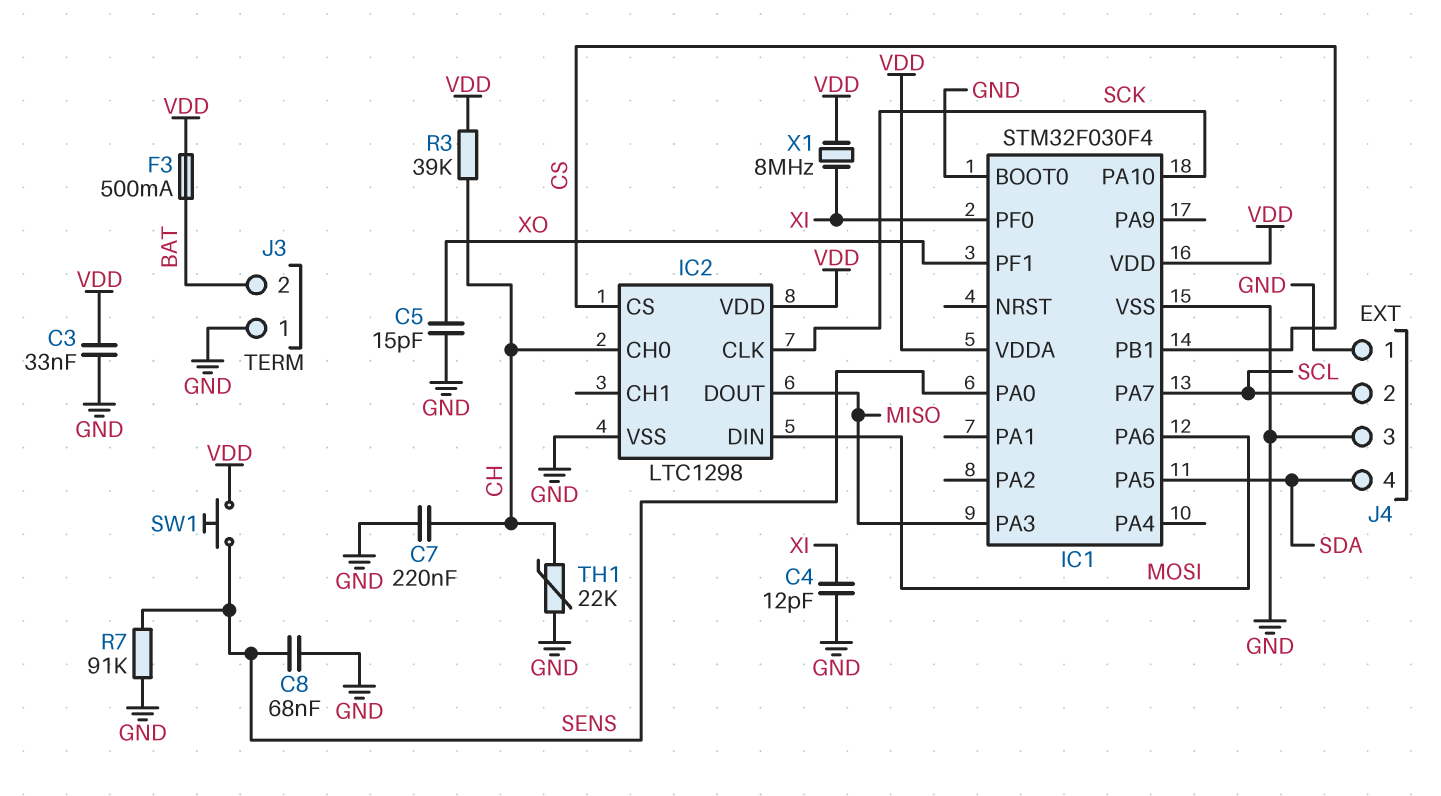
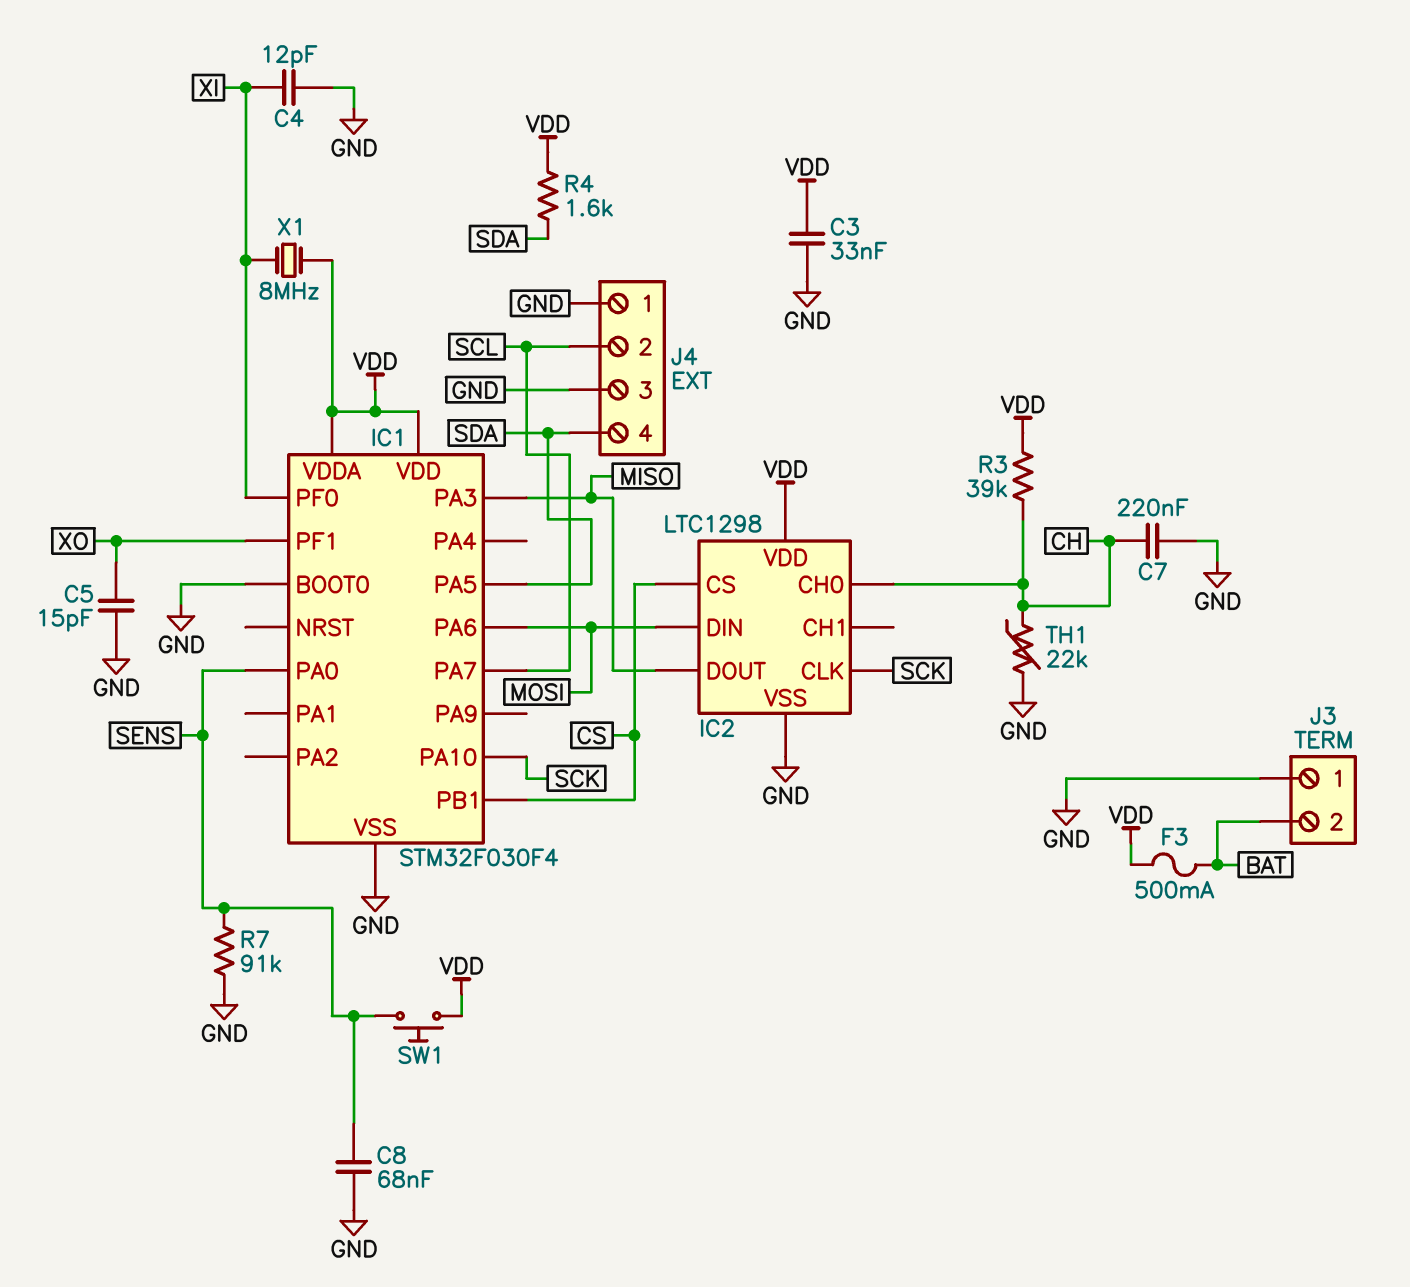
R4: none -> 1.6k (SDA, VDD)

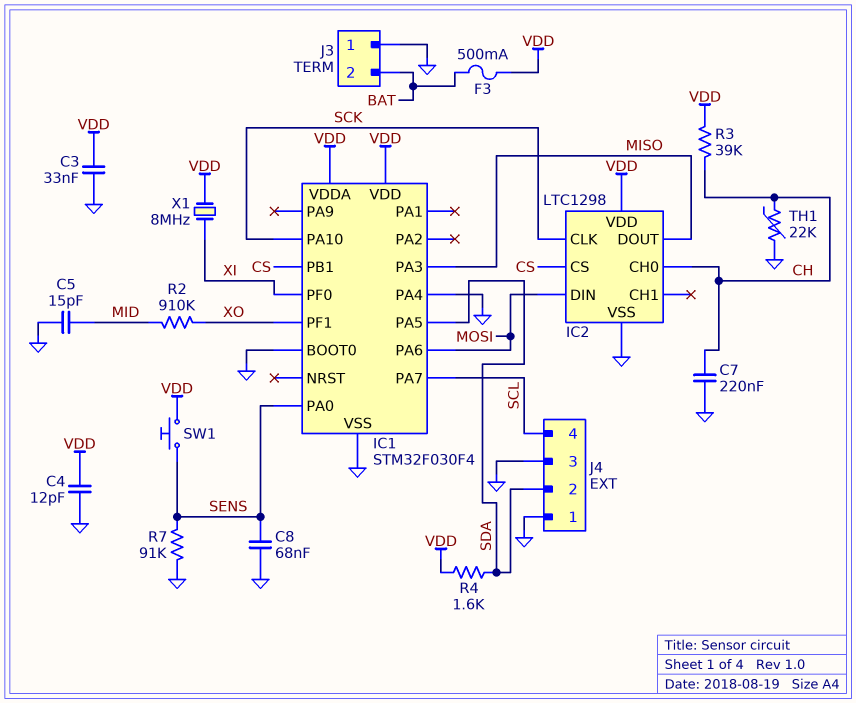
C4: 12pF (GND, XI) -> 12pF (GND, VDD)
C5: 15pF (GND, XO) -> 15pF (GND, MID)
IC1 pin PA4: none -> GND
J4 pin 2: SCL -> SDA
J4 pin 4: SDA -> SCL
R2: none -> 910k (MID, XO)

